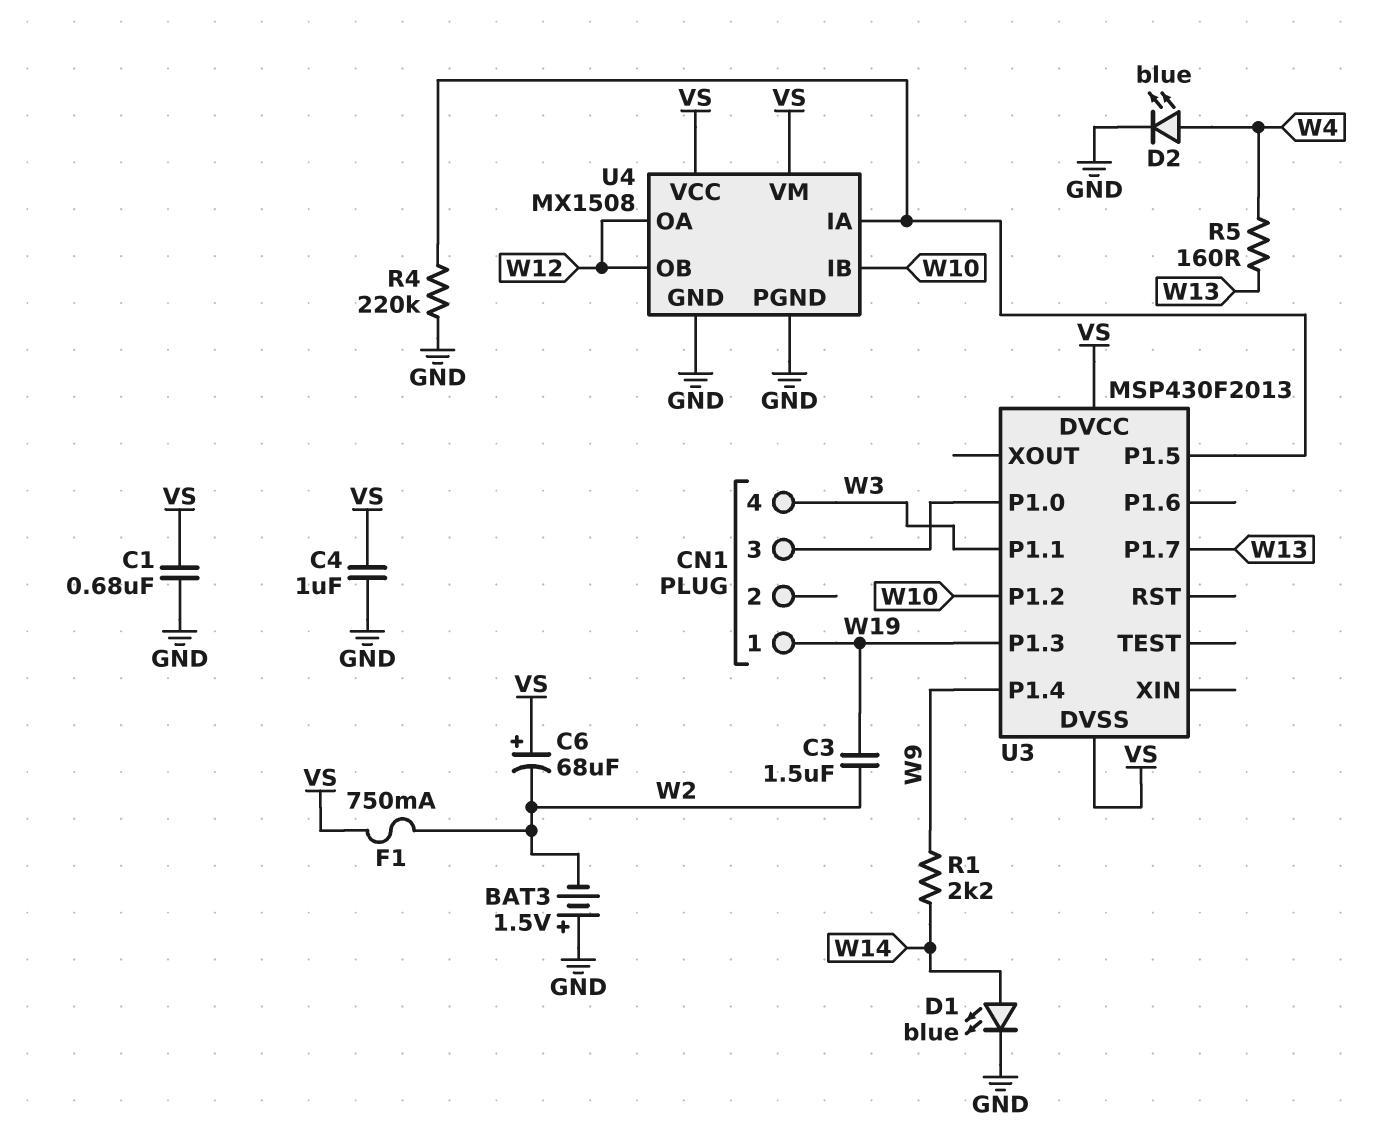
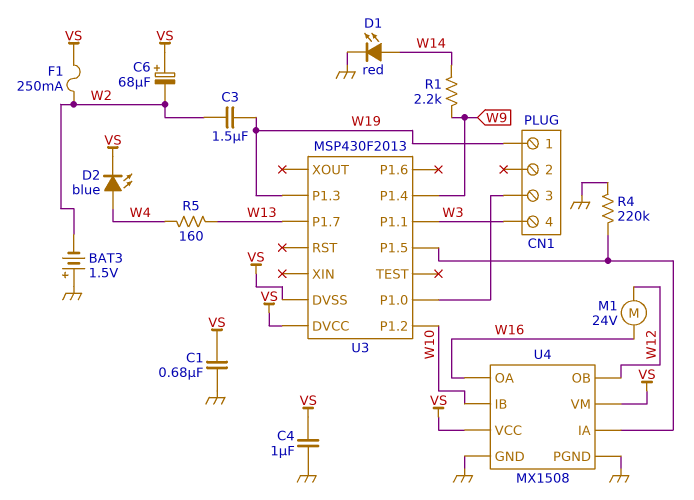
D1: LED blue (A W14, K GND) -> LED red (A W14, K GND)
D2: LED blue (A W4, K GND) -> LED blue (A W4, K VS)
F1: 750mA (VS, W2) -> 250mA (VS, W2)
M1: none -> motor 24V (W12, W16)
U4 pin OA: W12 -> W16

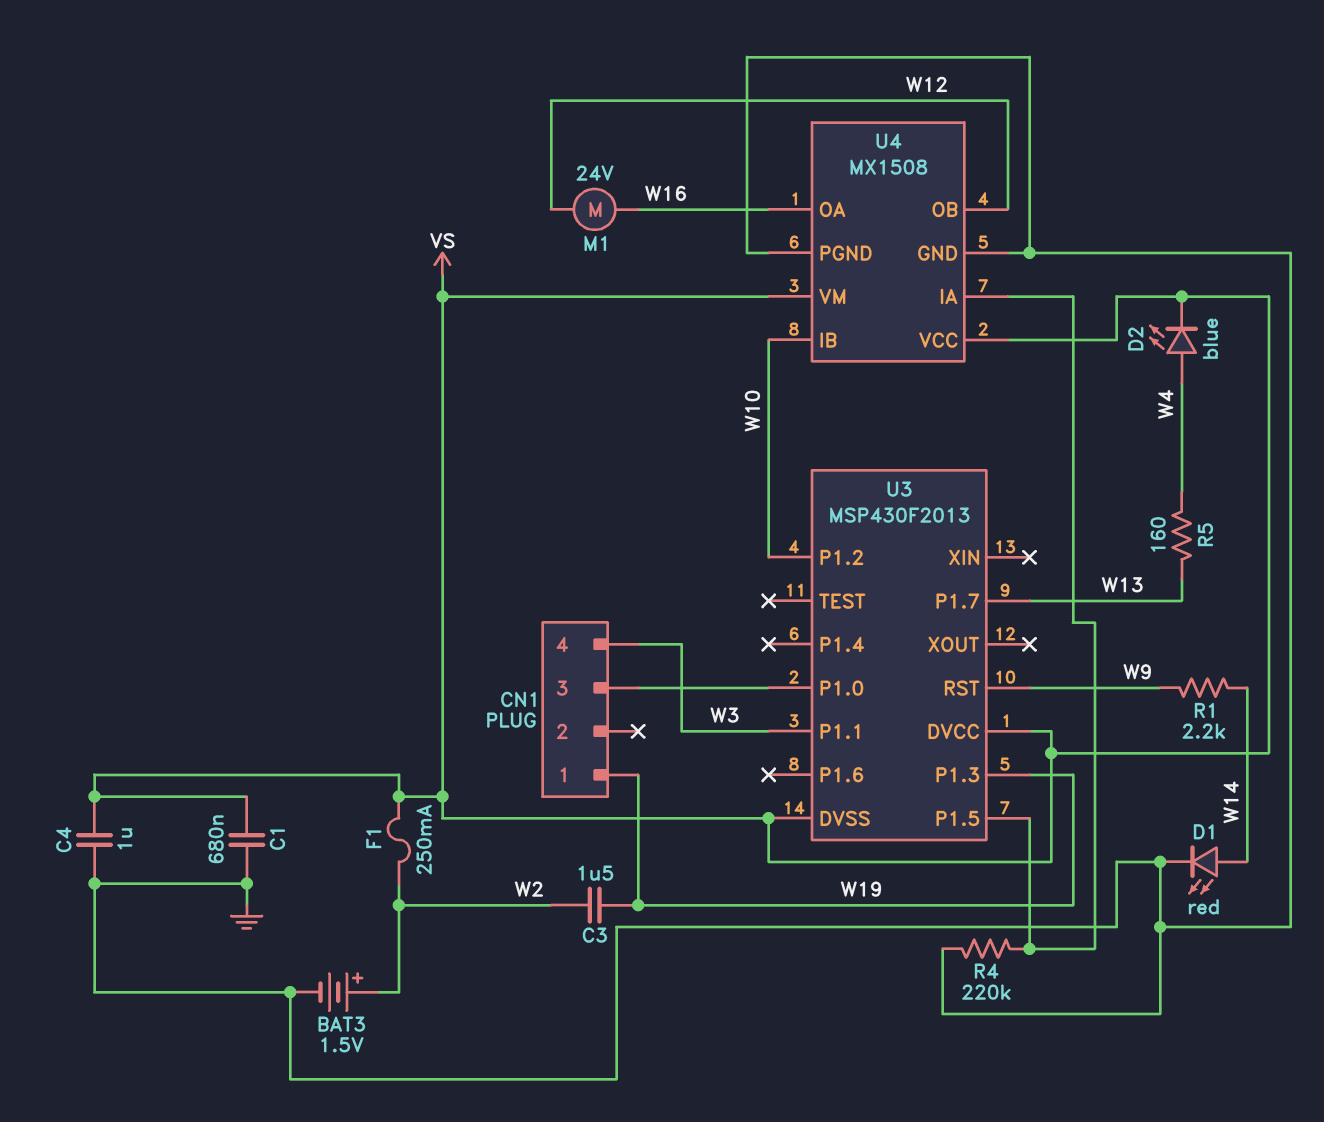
BAT3: 1.5V (plus GND, minus W2) -> 1.5V (plus W2, minus GND)
C6: 68uF (plus VS, minus W2) -> none
U3 pin P1.4: W9 -> none
U3 pin RST: none -> W9

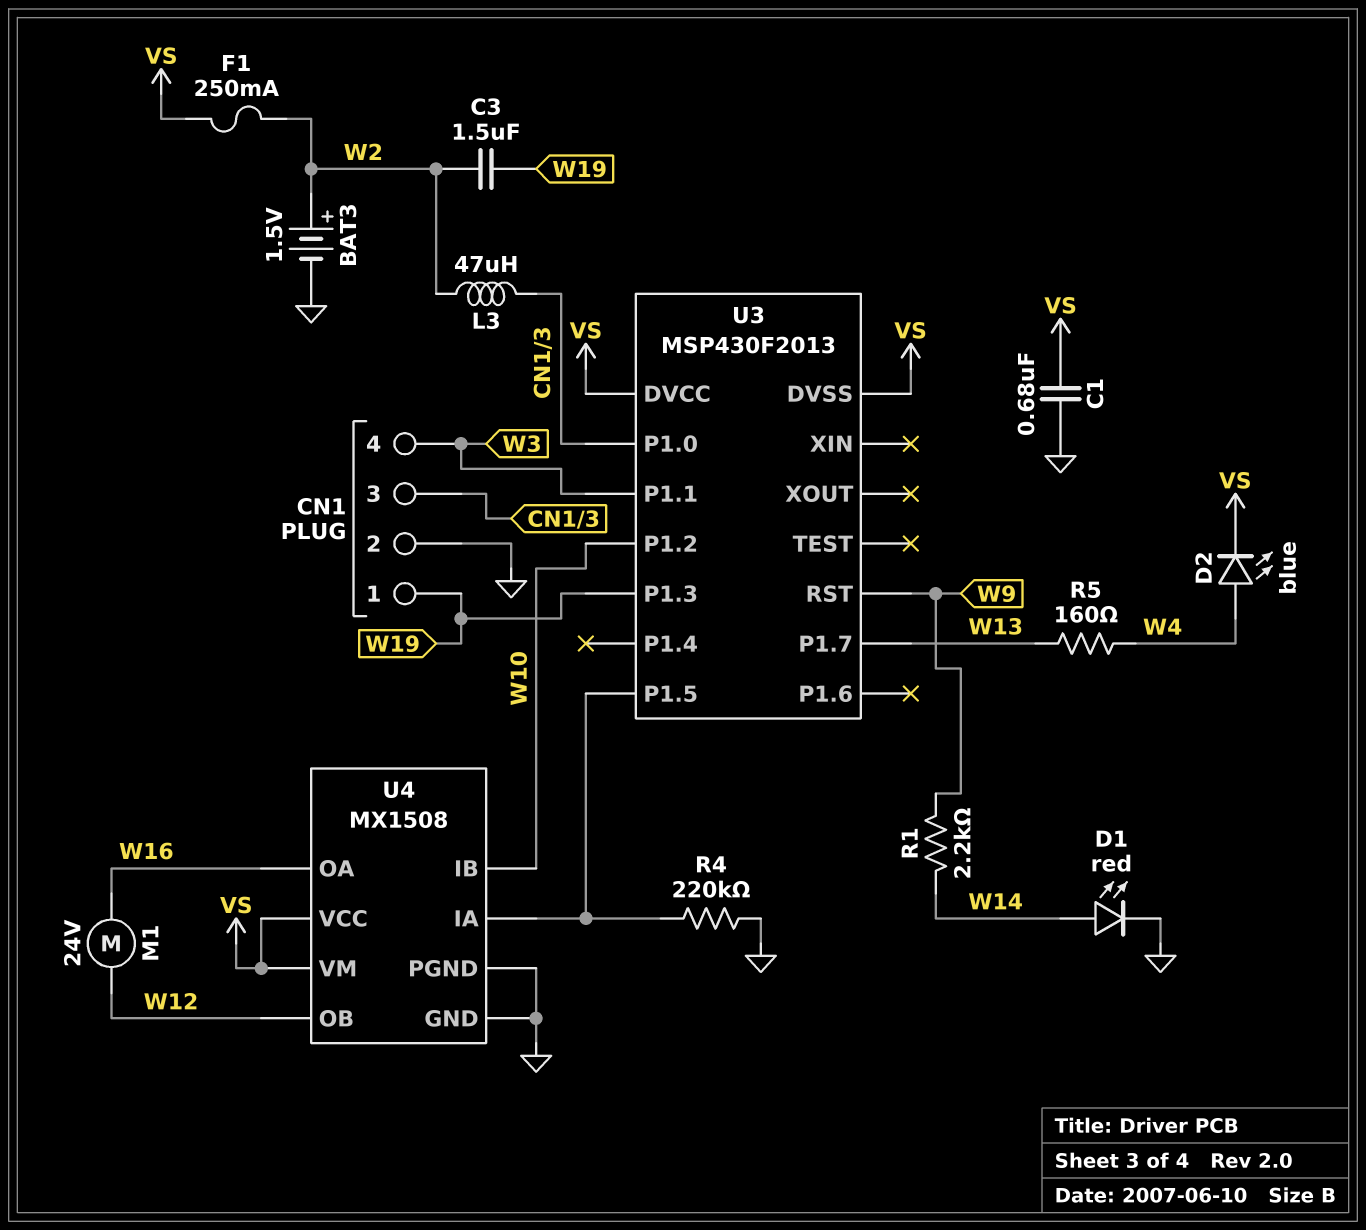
C4: 1uF (GND, VS) -> none
CN1 pin 2: none -> GND
L3: none -> 47uH (CN1/3, W2)

